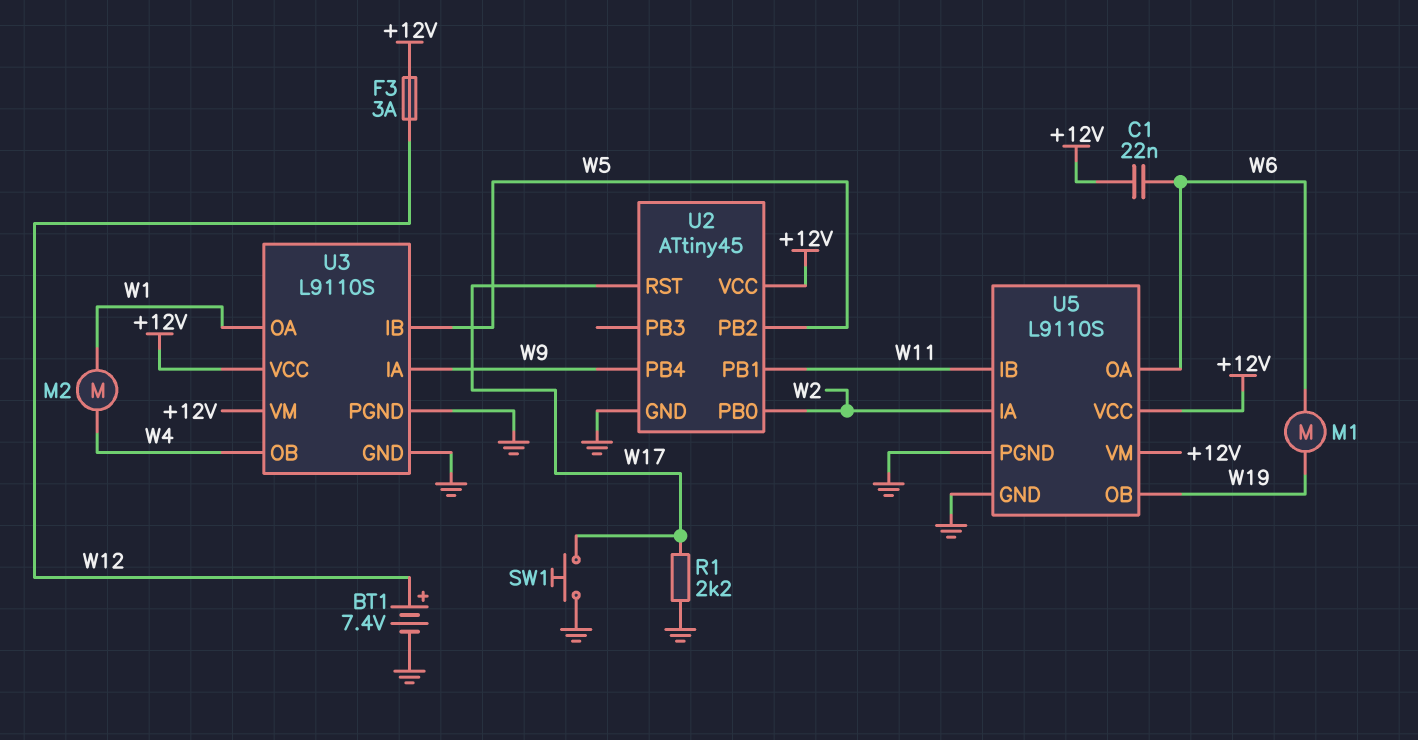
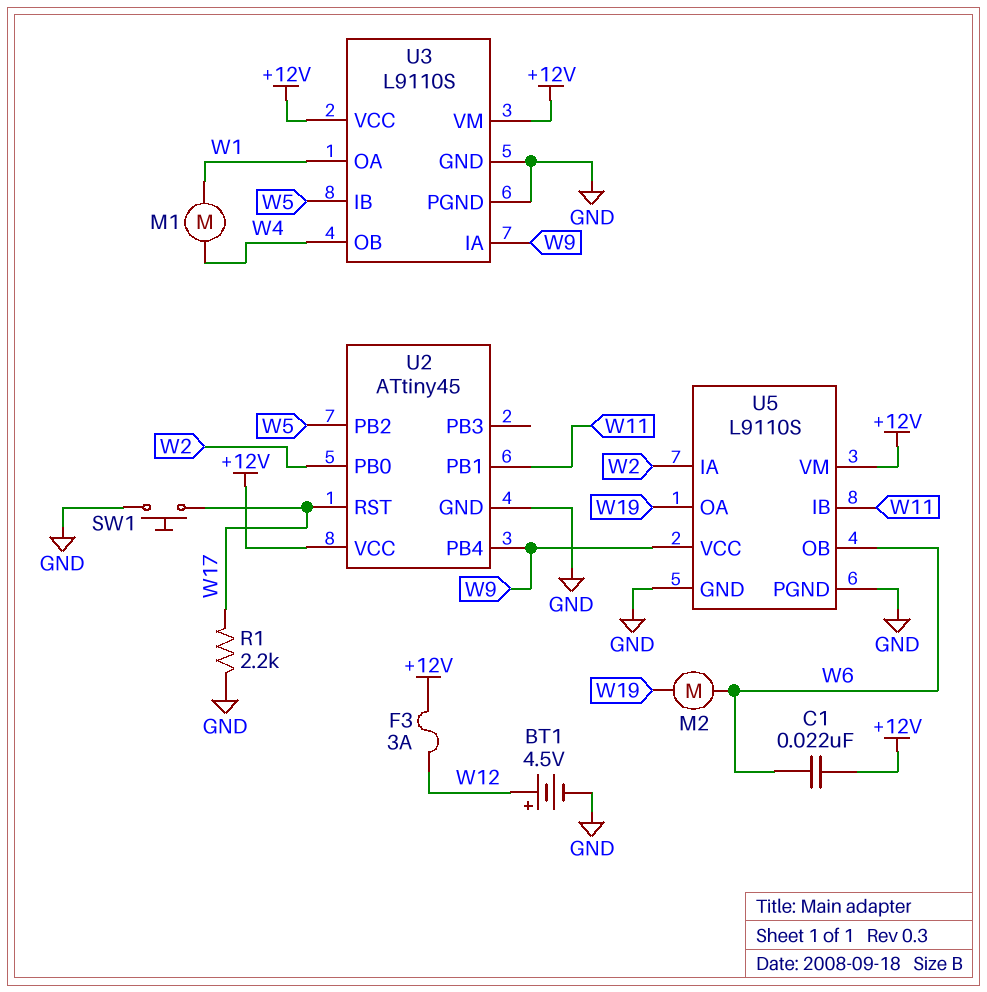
BT1: 7.4V (plus W12, minus GND) -> 4.5V (plus W12, minus GND)
M1: motor (W6, W19) -> motor (W1, W4)
M2: motor (W1, W4) -> motor (W6, W19)
U5 pin OA: W6 -> W19
U5 pin OB: W19 -> W6
U5 pin VCC: +12V -> W9

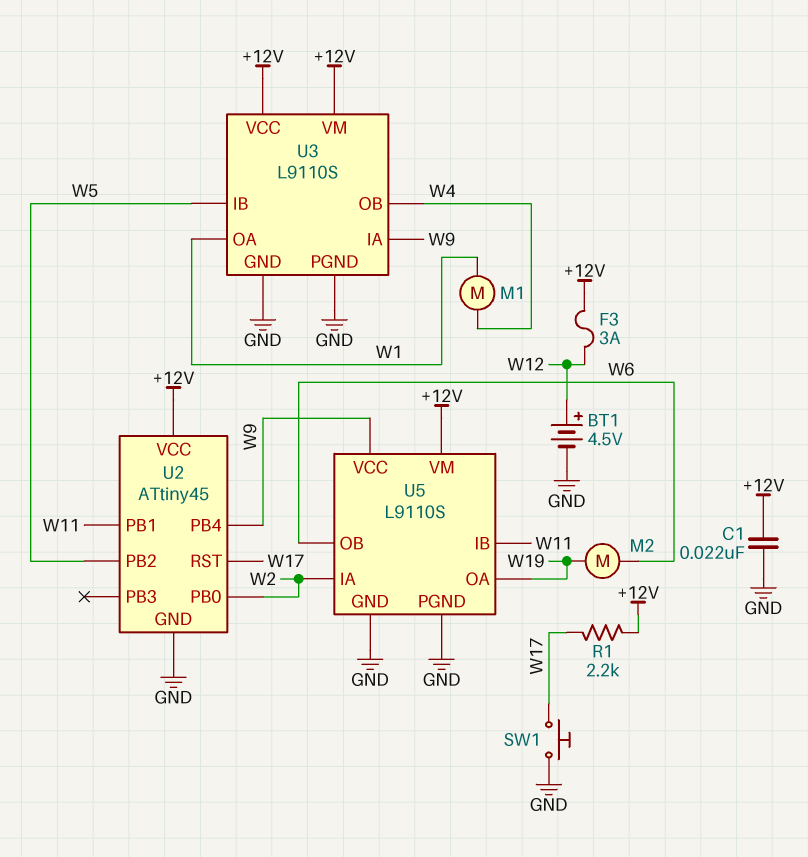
C1: 22nF (+12V, W6) -> 22nF (+12V, GND)
R1: 2.2k (GND, W17) -> 2.2k (+12V, W17)

